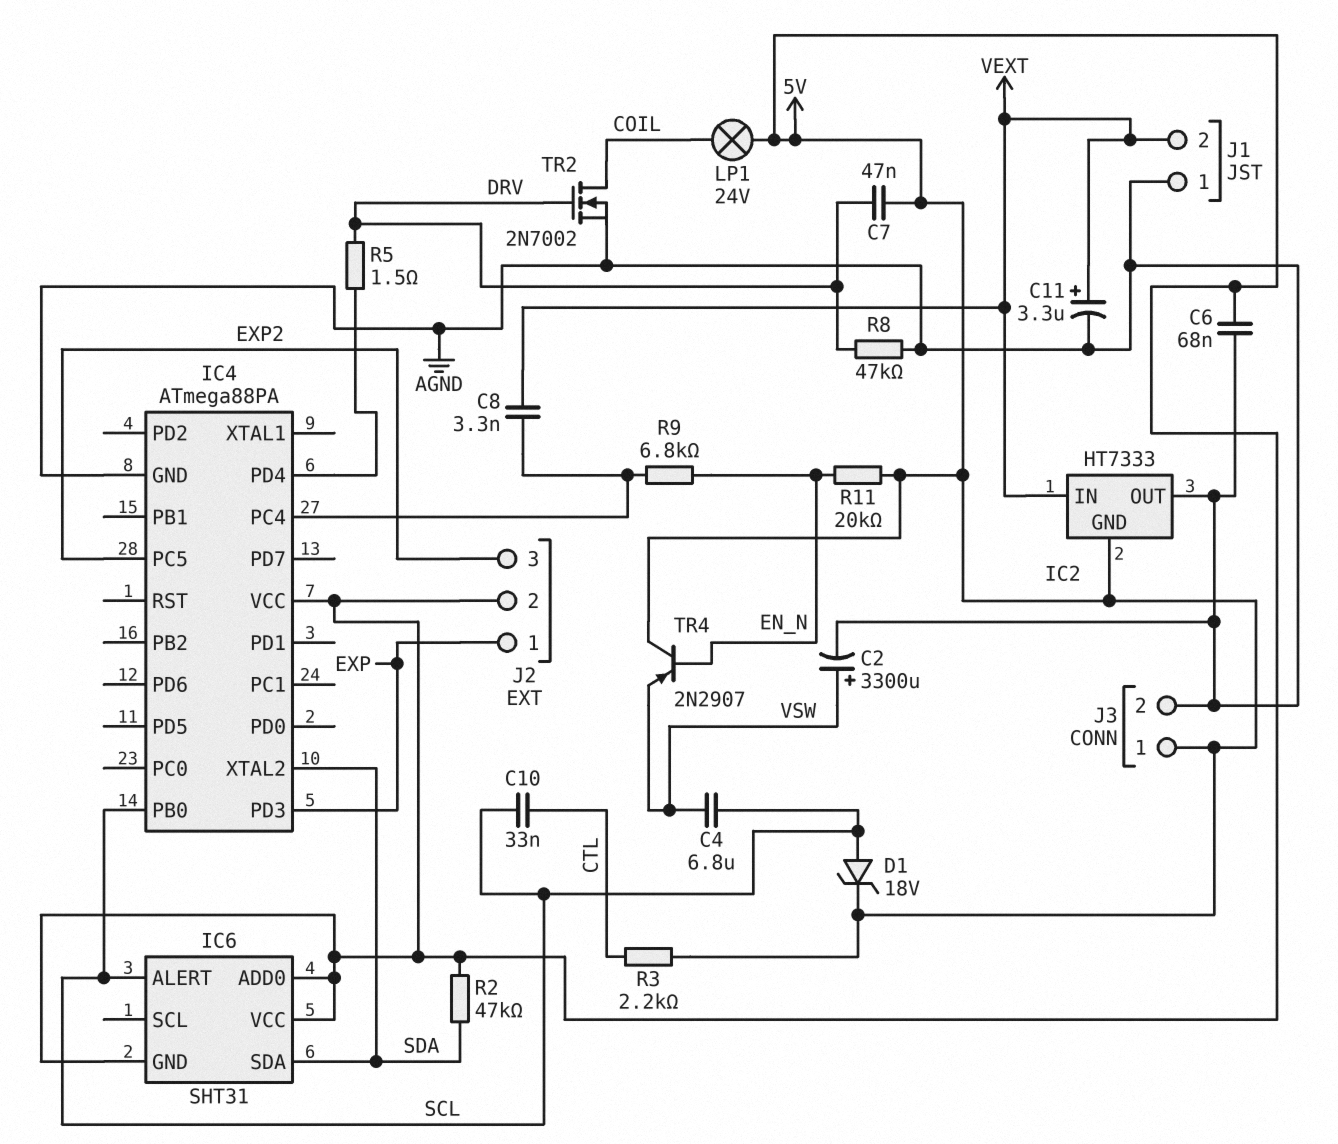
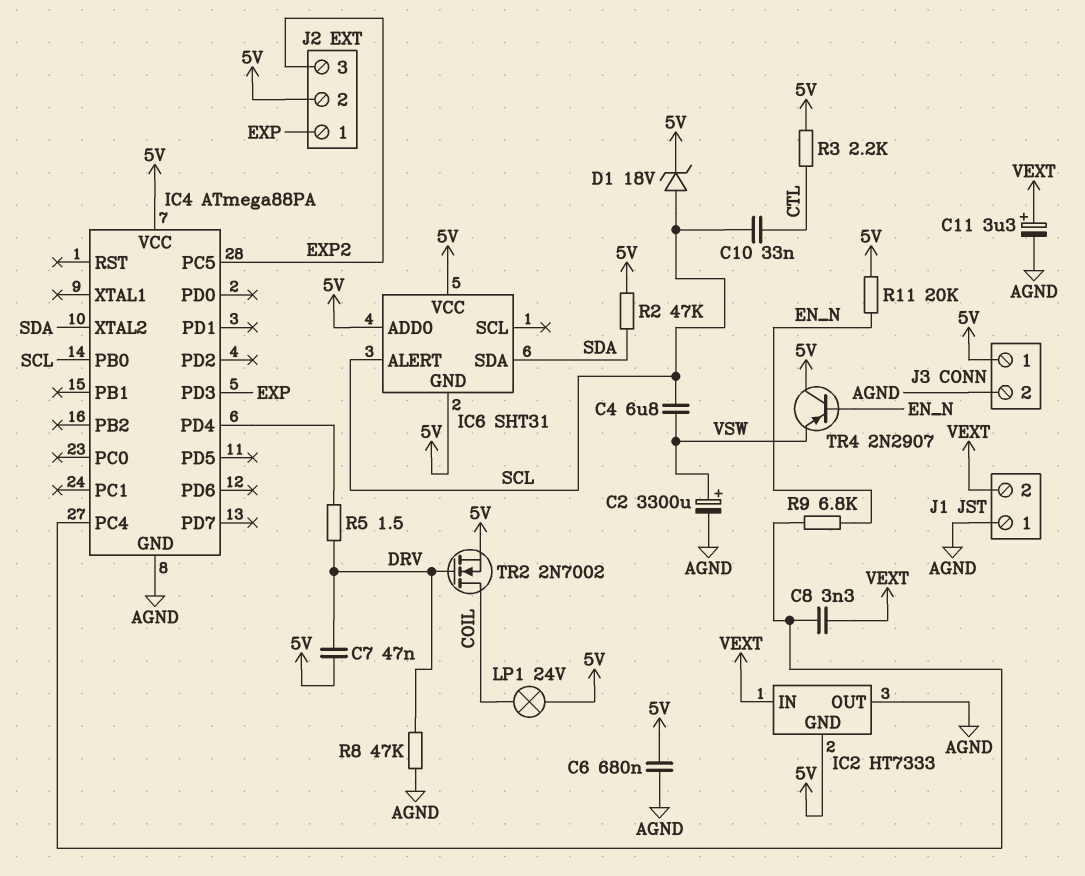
C6: 68nF (5V, AGND) -> 680nF (5V, AGND)
TR2: NMOS 2N7002 (G DRV, D COIL, S AGND) -> NMOS 2N7002 (G DRV, D COIL, S 5V)

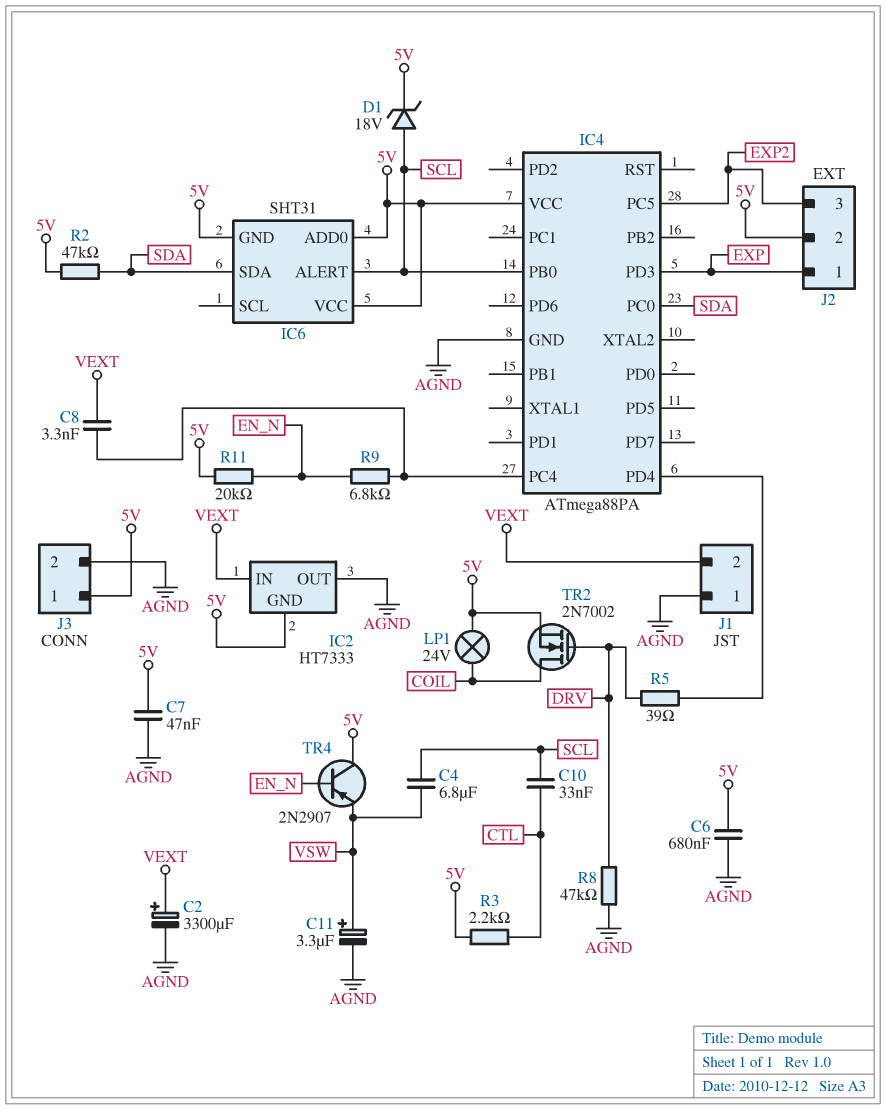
C2: 3300uF (plus VSW, minus AGND) -> 3300uF (plus VEXT, minus AGND)
C7: 47nF (5V, DRV) -> 47nF (5V, AGND)
C11: 3.3uF (plus VEXT, minus AGND) -> 3.3uF (plus VSW, minus AGND)
IC4 pin PC0: none -> SDA
IC4 pin XTAL2: SDA -> none
R5: 1.5 (DRV, IC4/PD4) -> 39 (DRV, IC4/PD4)

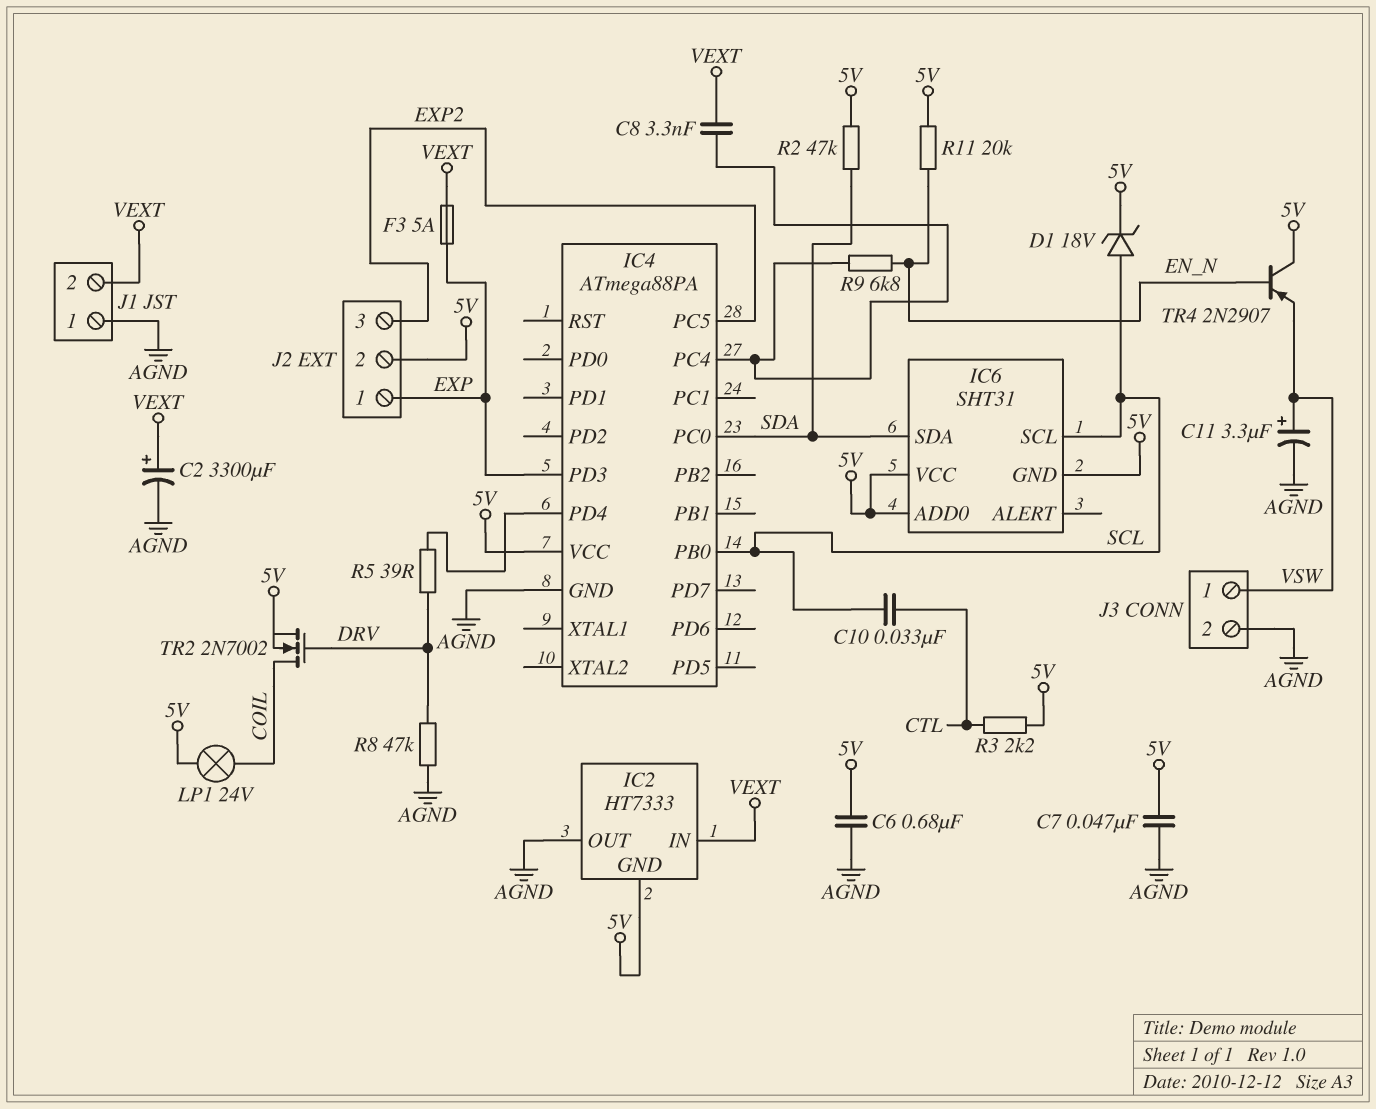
C4: 6.8uF (SCL, VSW) -> none
F3: none -> 5A (EXP, VEXT)
IC6 pin ALERT: SCL -> none
IC6 pin SCL: none -> SCL
J3 pin 1: 5V -> VSW

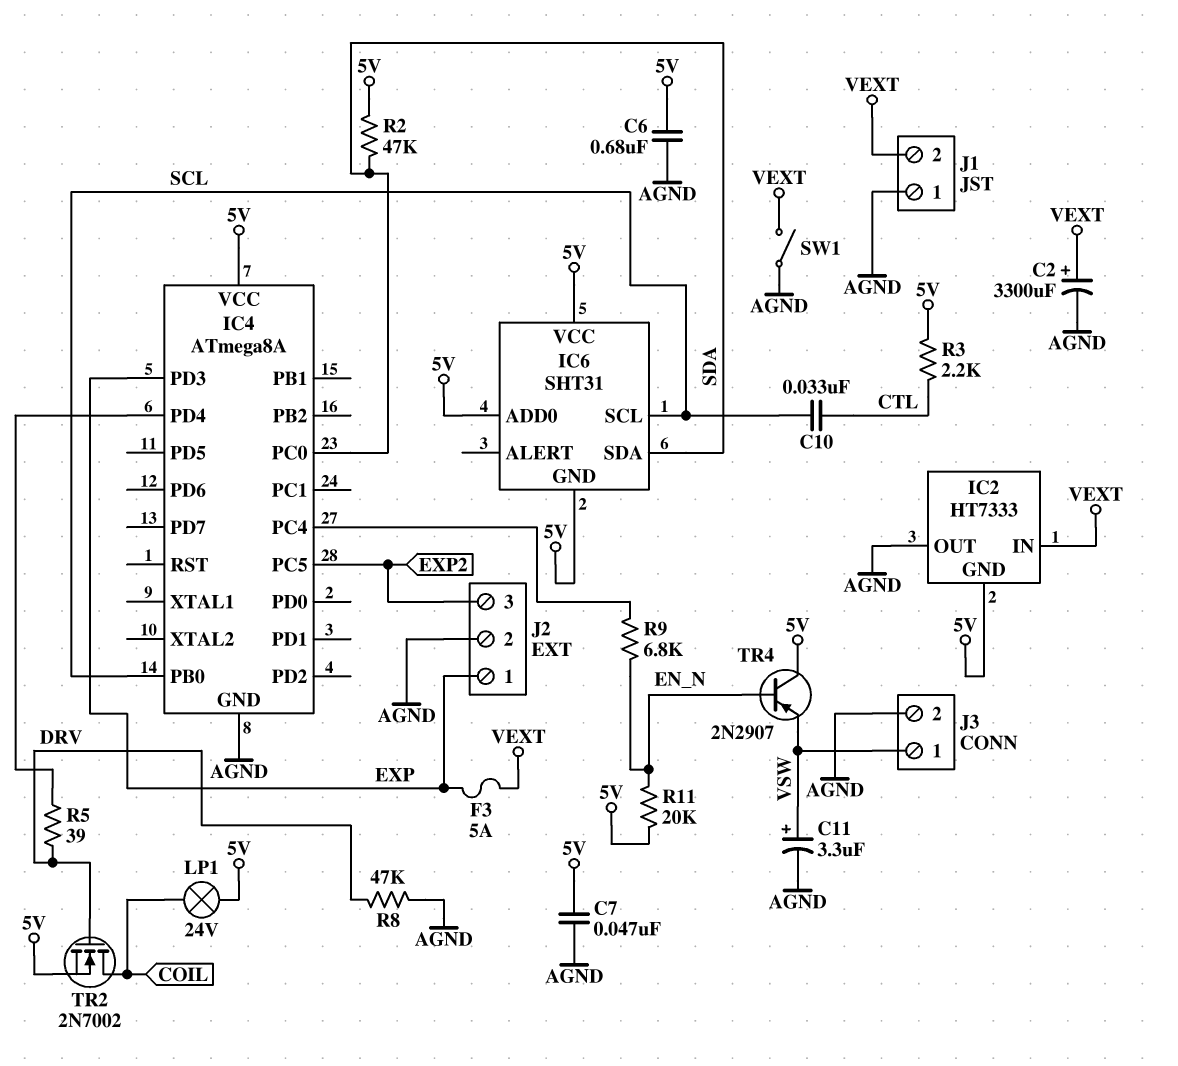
C8: 3.3nF (IC4/PC4, VEXT) -> none
D1: zener 18V (A SCL, K 5V) -> none
IC4: ATmega88PA -> ATmega8A
J2 pin 2: 5V -> AGND
SW1: none -> switch (AGND, VEXT)

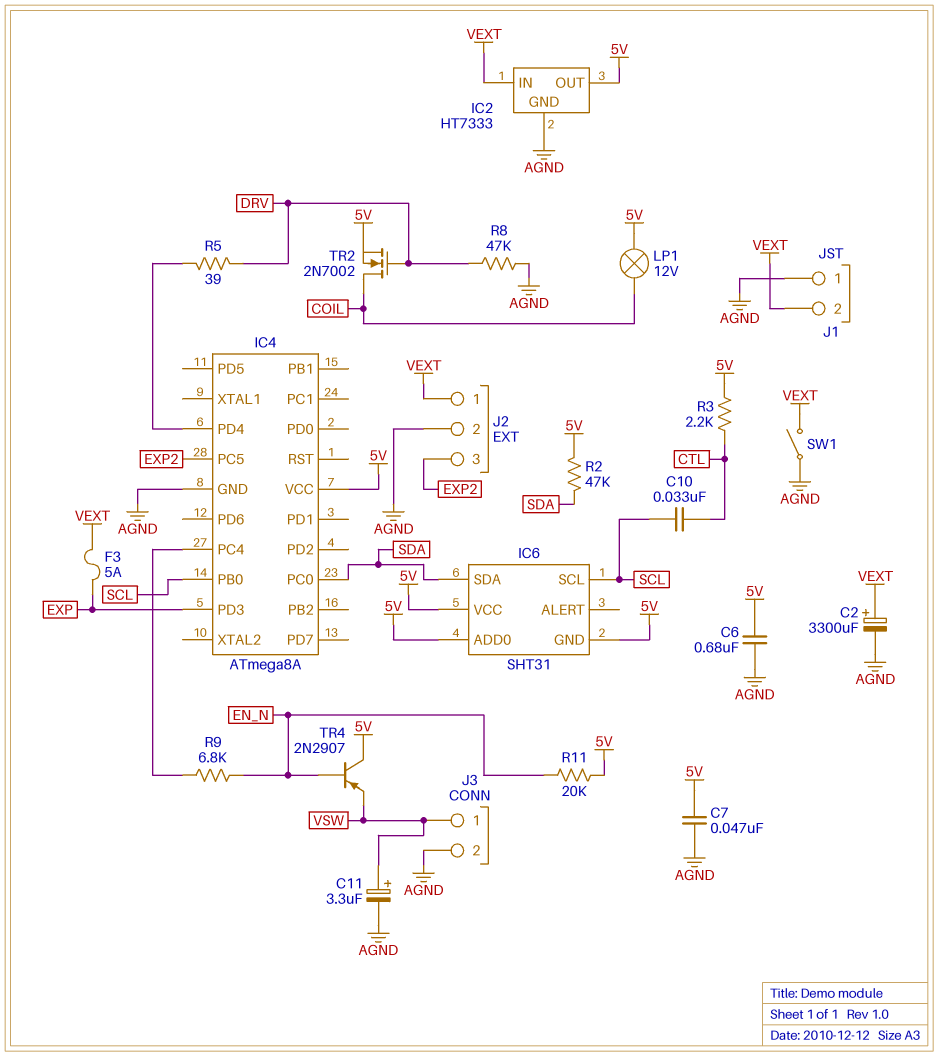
IC2 pin GND: 5V -> AGND
IC2 pin OUT: AGND -> 5V
J2 pin 1: EXP -> VEXT
LP1: lamp 24V (5V, COIL) -> lamp 12V (5V, COIL)

